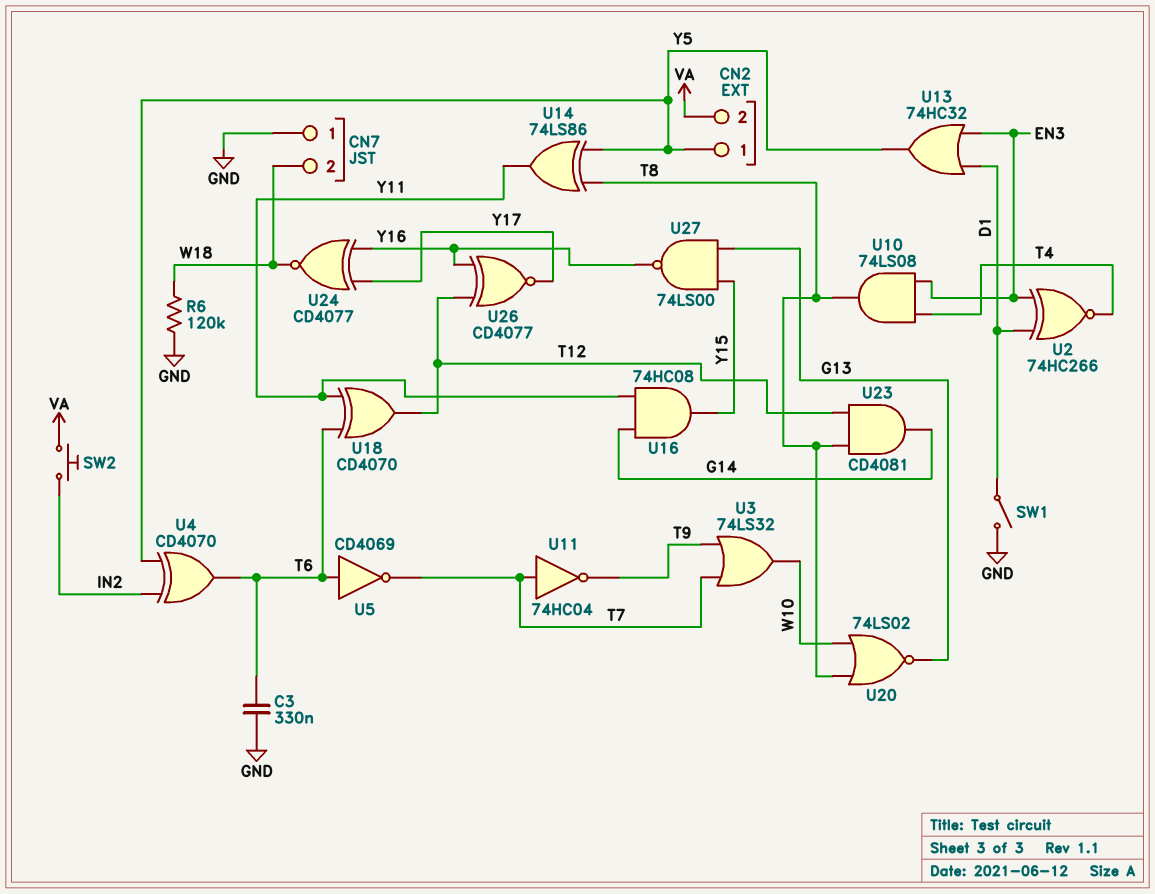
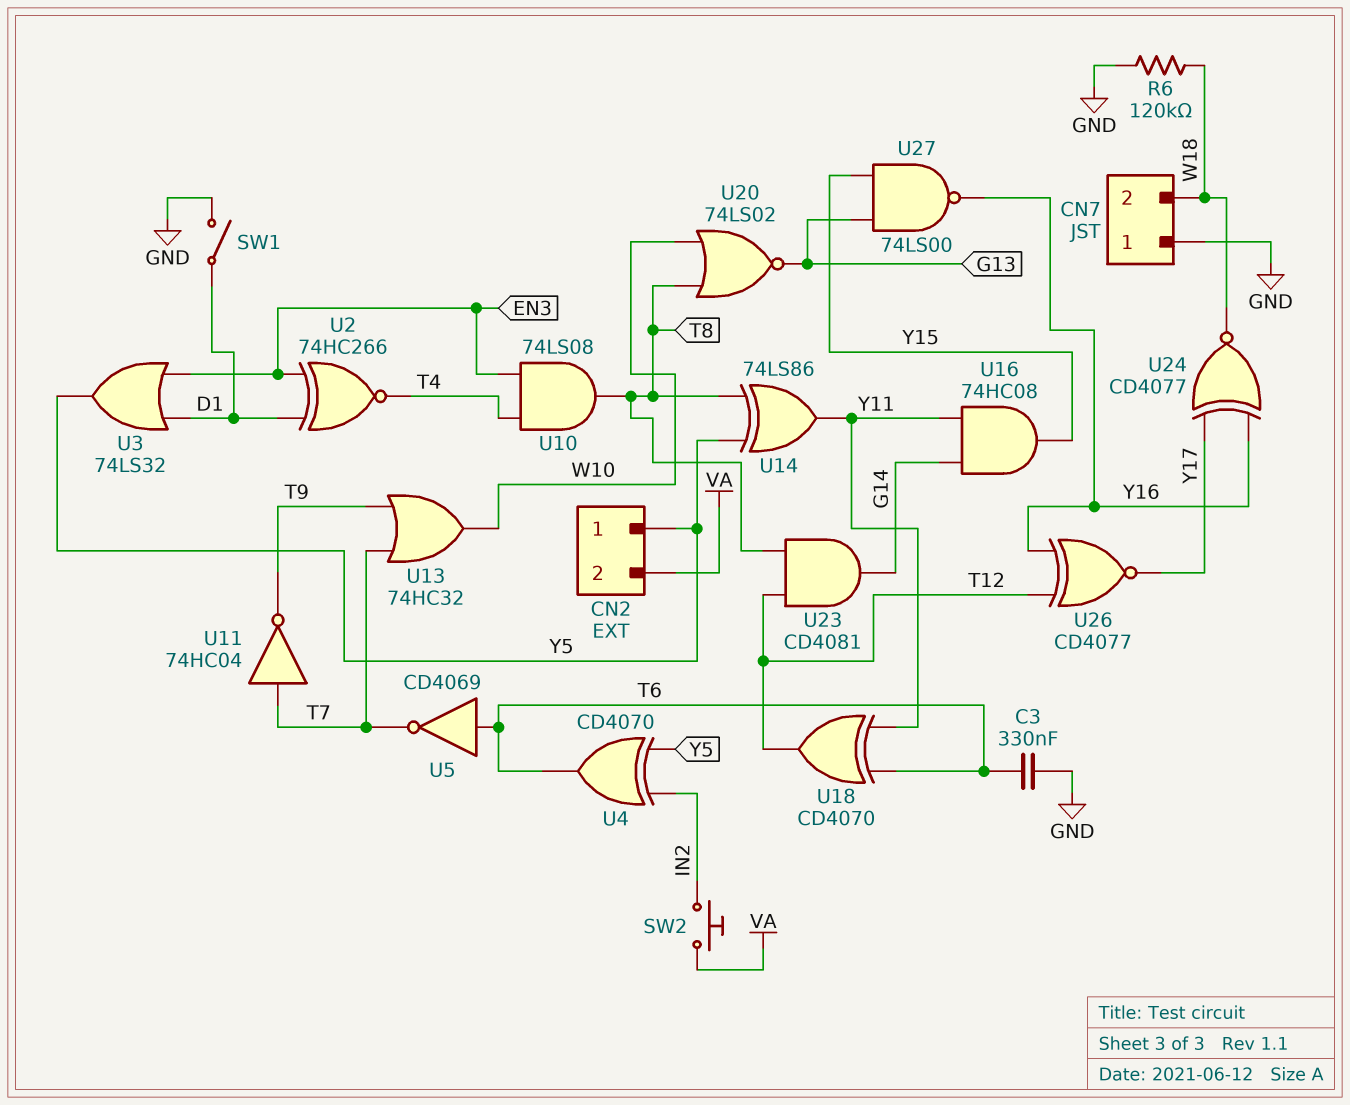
U3: OR 74LS32 (in T7, in T9, out W10) -> OR 74LS32 (in D1, in EN3, out Y5)
U13: OR 74HC32 (in D1, in EN3, out Y5) -> OR 74HC32 (in T7, in T9, out W10)

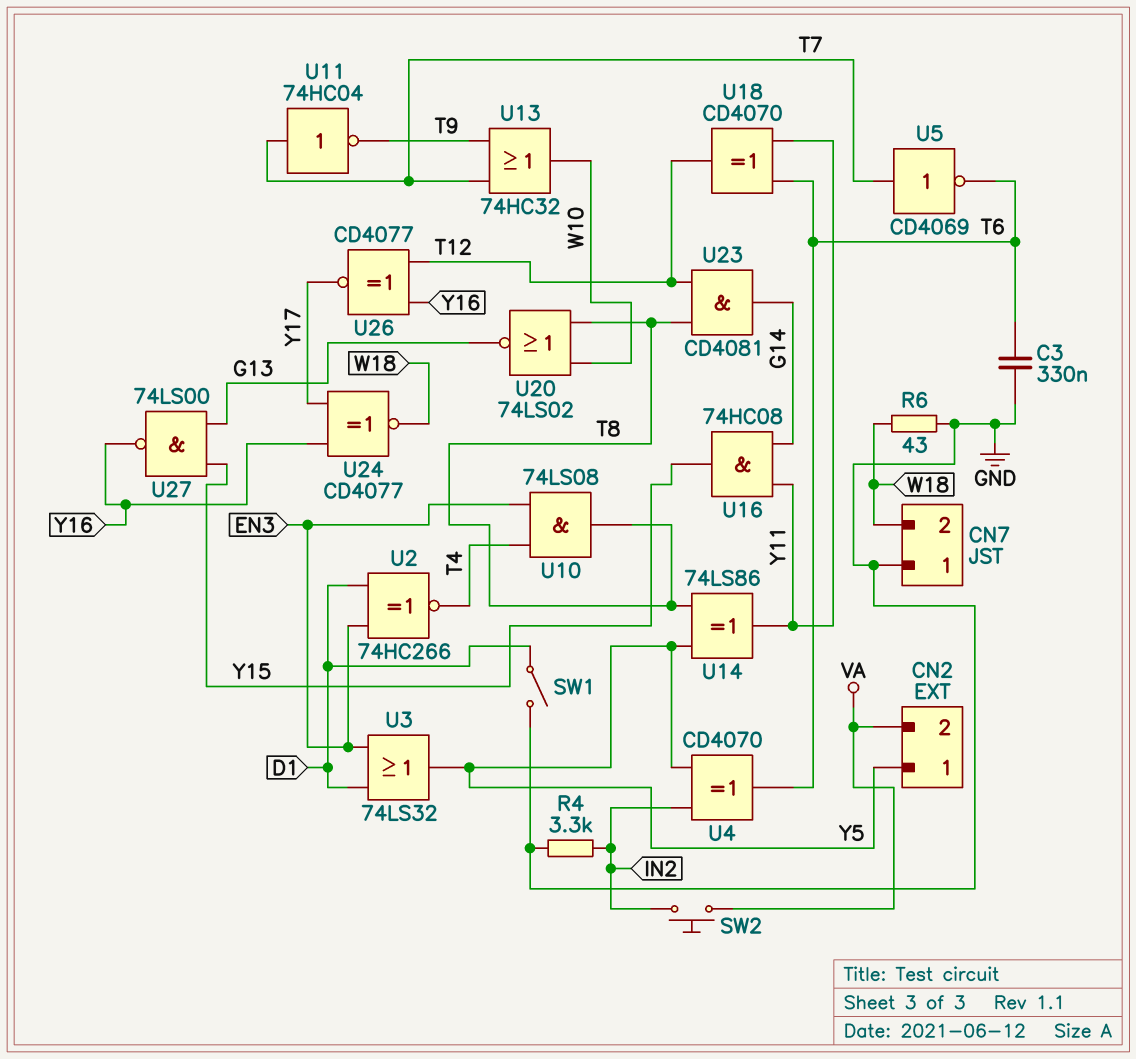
R4: none -> 3.3k (GND, IN2)
R6: 120k (GND, W18) -> 43 (GND, W18)
U5: NOT CD4069 (in T6, out T7) -> NOT CD4069 (in T7, out T6)

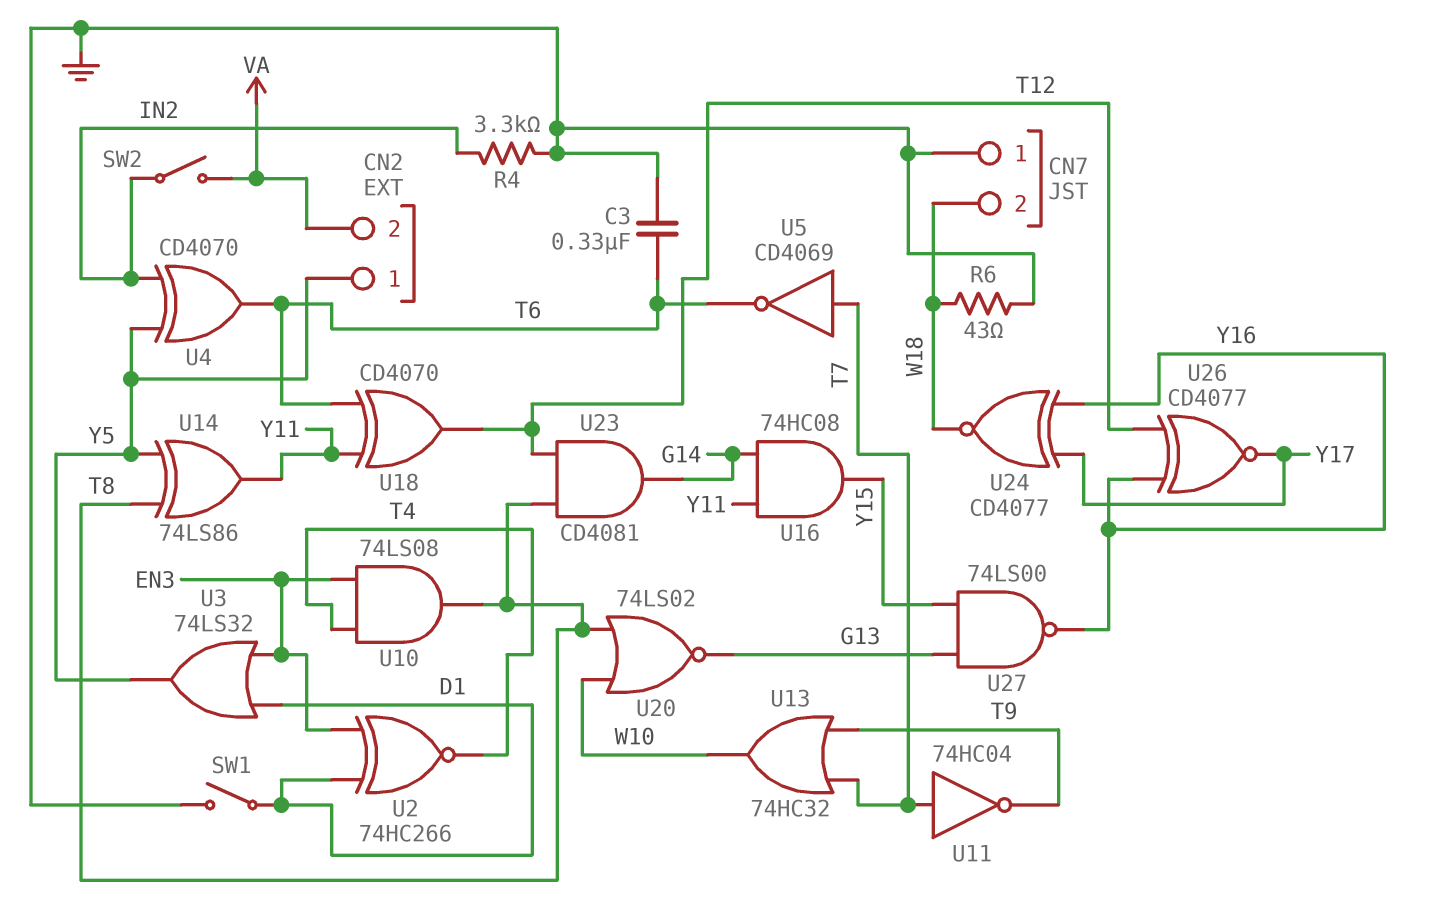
SW2: button (IN2, VA) -> switch (IN2, VA)

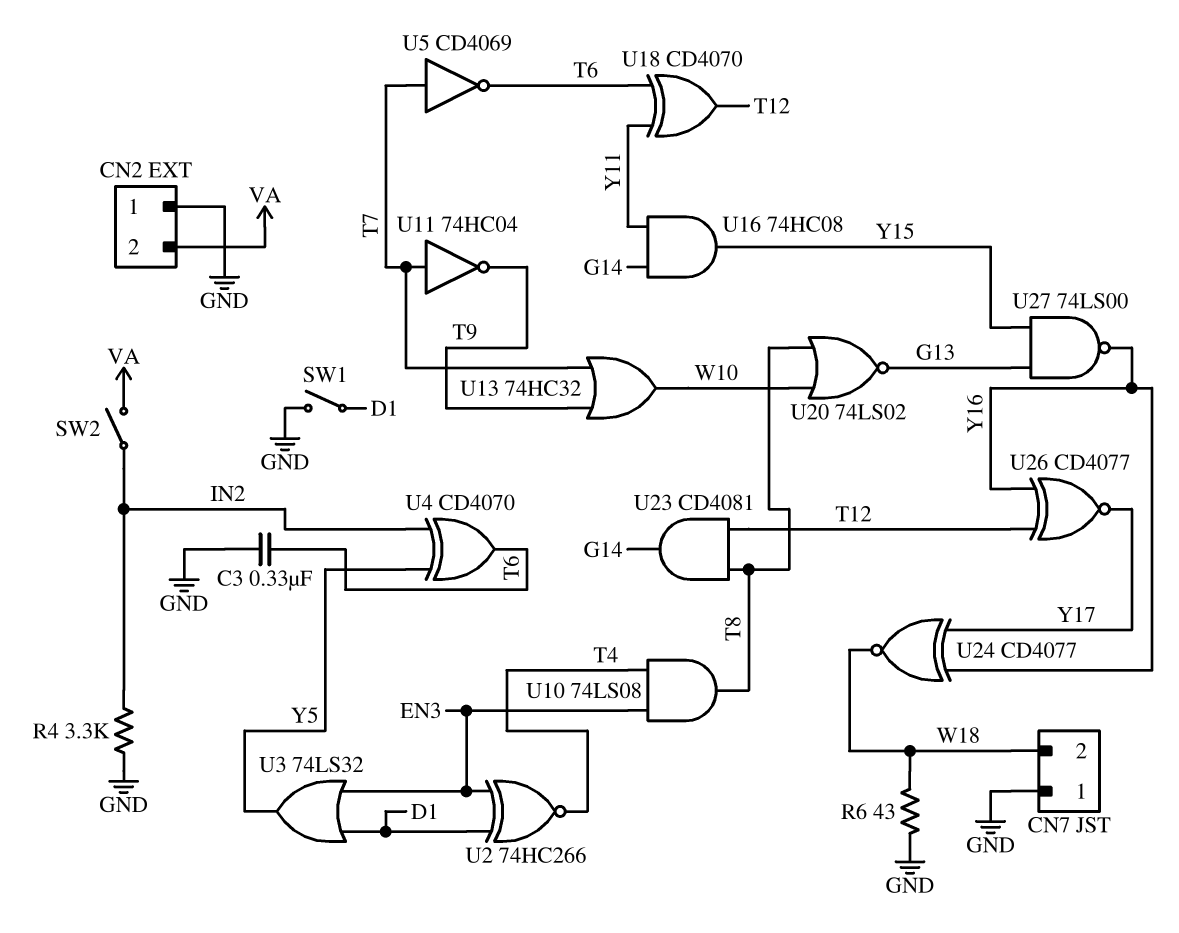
CN2 pin 1: Y5 -> GND
U14: XOR 74LS86 (in T8, in Y5, out Y11) -> none

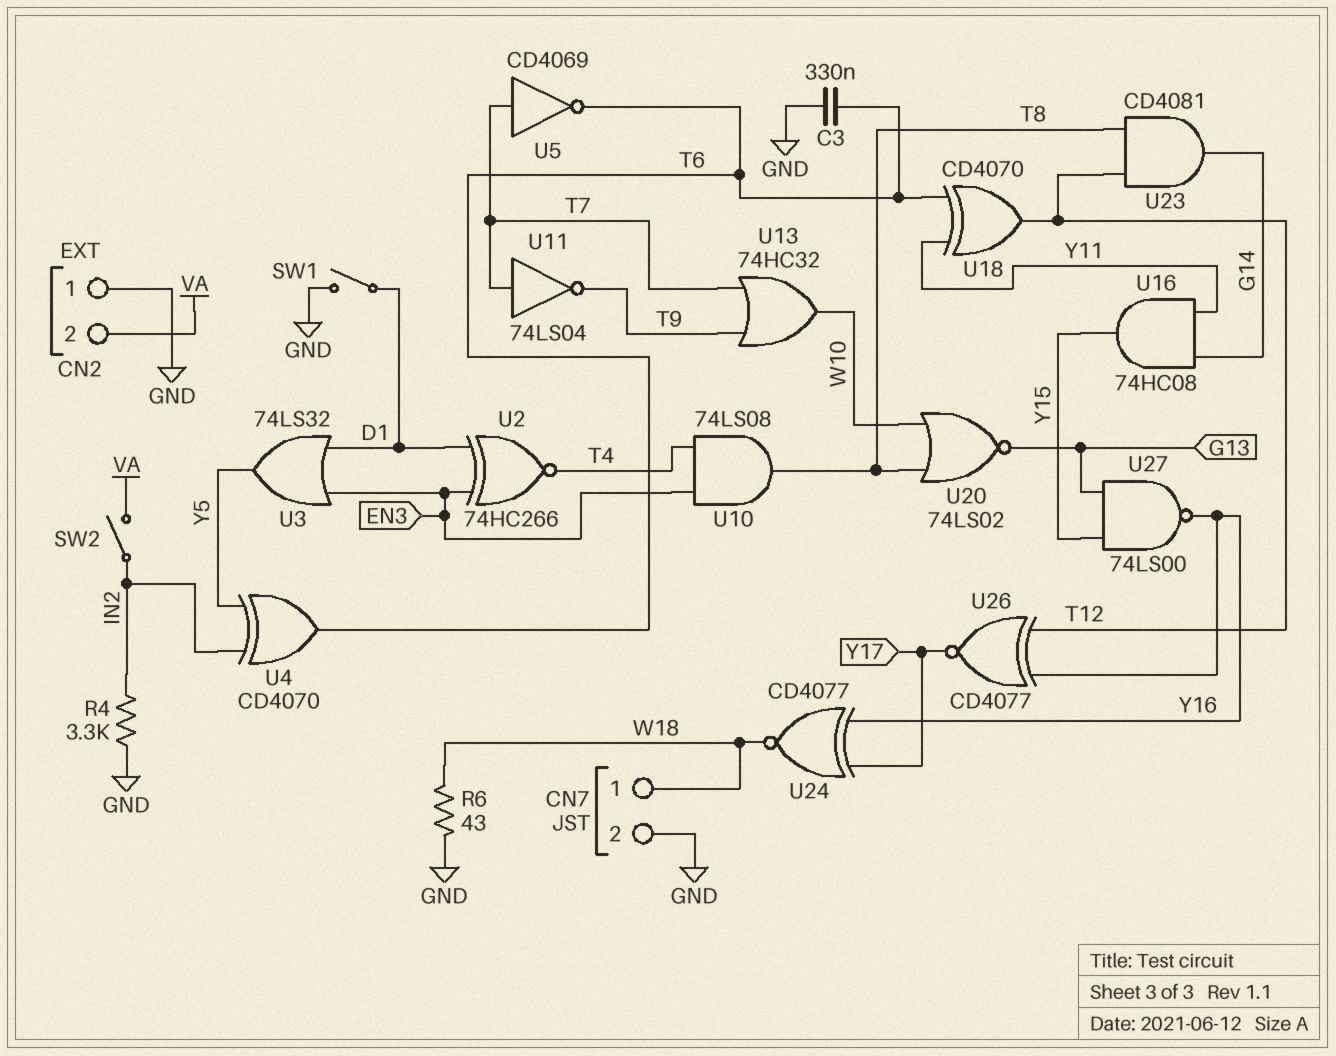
CN7 pin 1: GND -> W18
CN7 pin 2: W18 -> GND
U11: NOT 74HC04 (in T7, out T9) -> NOT 74LS04 (in T7, out T9)

